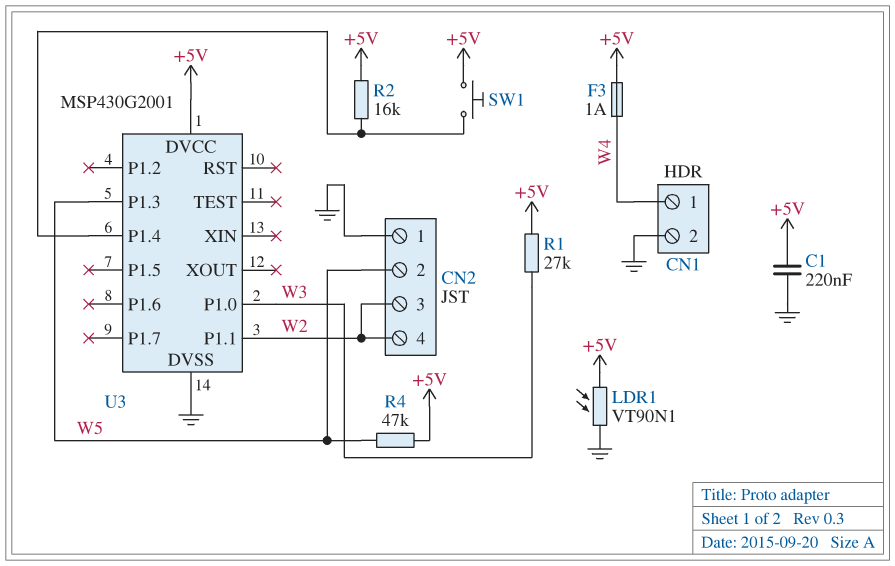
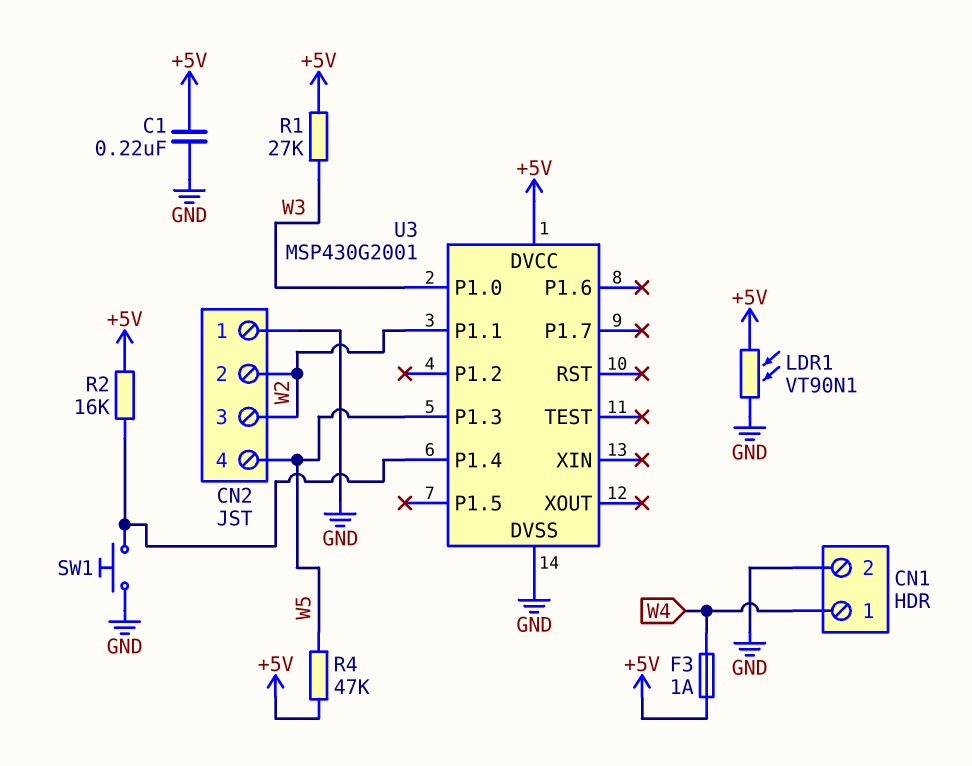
CN2 pin 2: W5 -> W2
CN2 pin 4: W2 -> W5
SW1: button (+5V, U3/P1.4) -> button (GND, U3/P1.4)

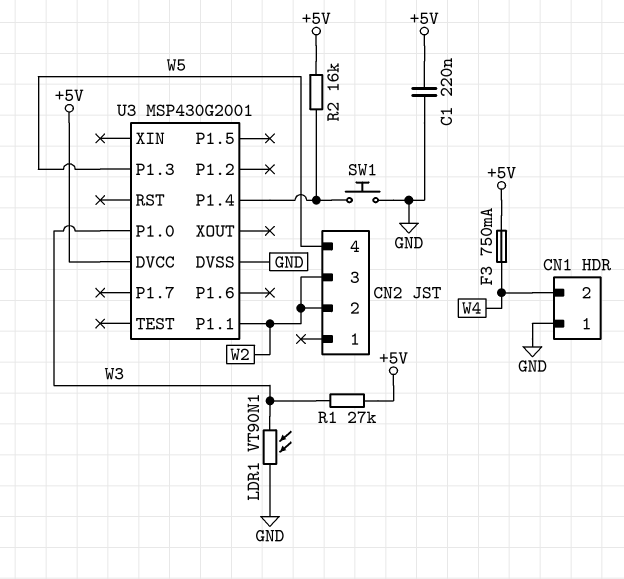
CN1 pin 1: W4 -> GND
CN1 pin 2: GND -> W4
CN2 pin 1: GND -> none
F3: 1A (+5V, W4) -> 750mA (+5V, W4)
LDR1: VT90N1 (+5V, GND) -> VT90N1 (GND, W3)
R4: 47k (+5V, W5) -> none

